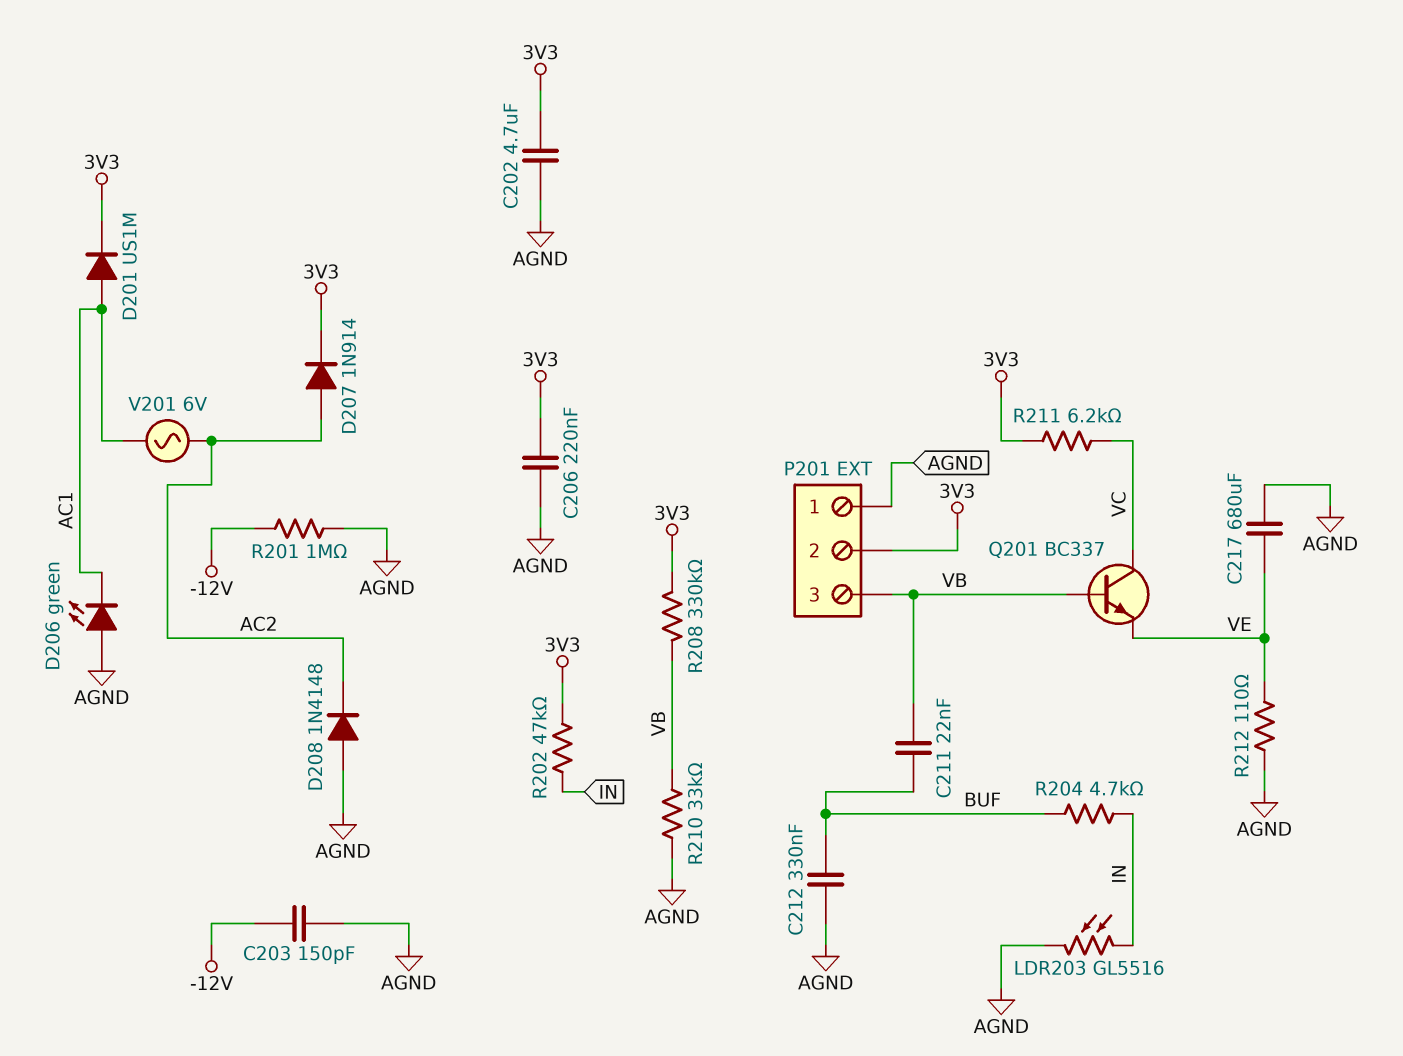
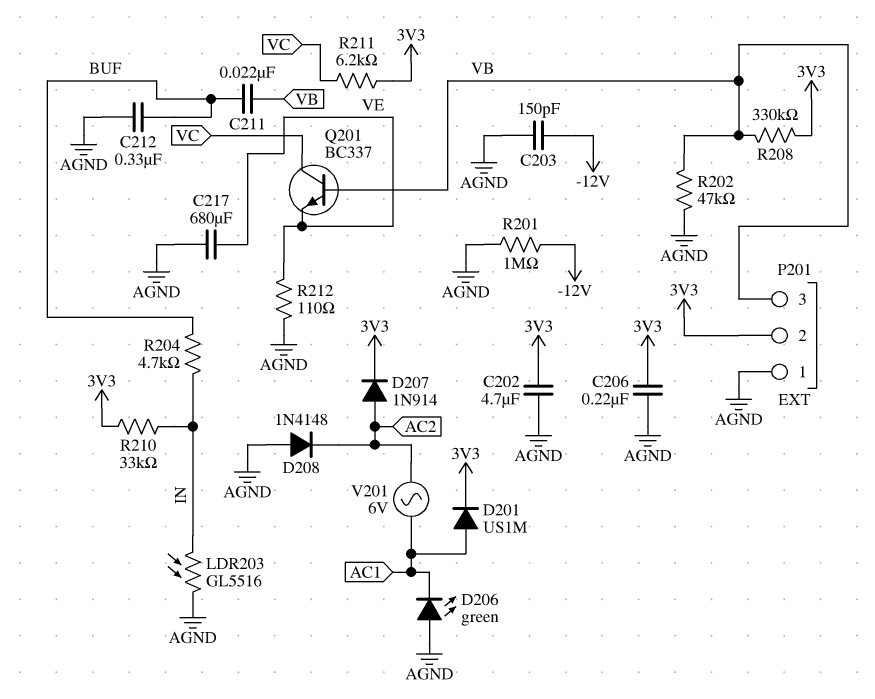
R202: 47k (3V3, IN) -> 47k (AGND, VB)
R210: 33k (AGND, VB) -> 33k (3V3, IN)

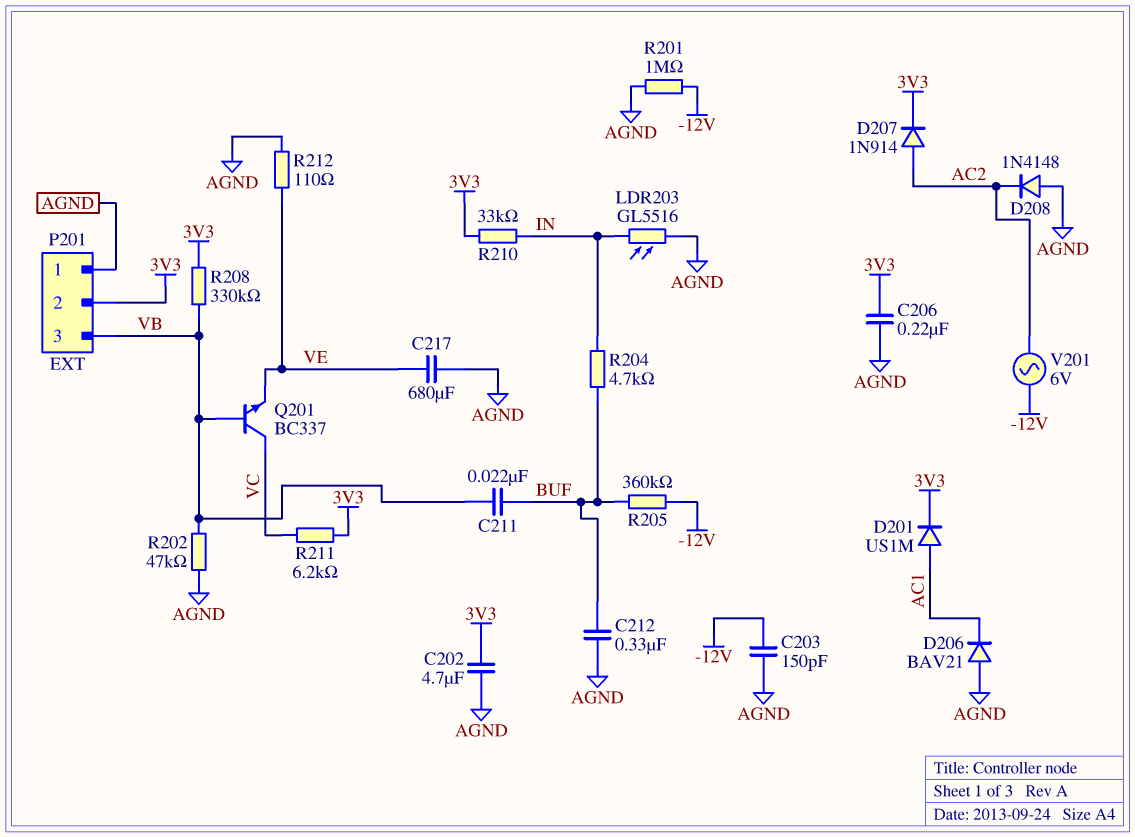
D206: LED green (A AGND, K AC1) -> diode BAV21 (A AGND, K AC1)
R205: none -> 360k (-12V, BUF)
V201: AC 6V (AC1, AC2) -> AC 6V (-12V, AC2)

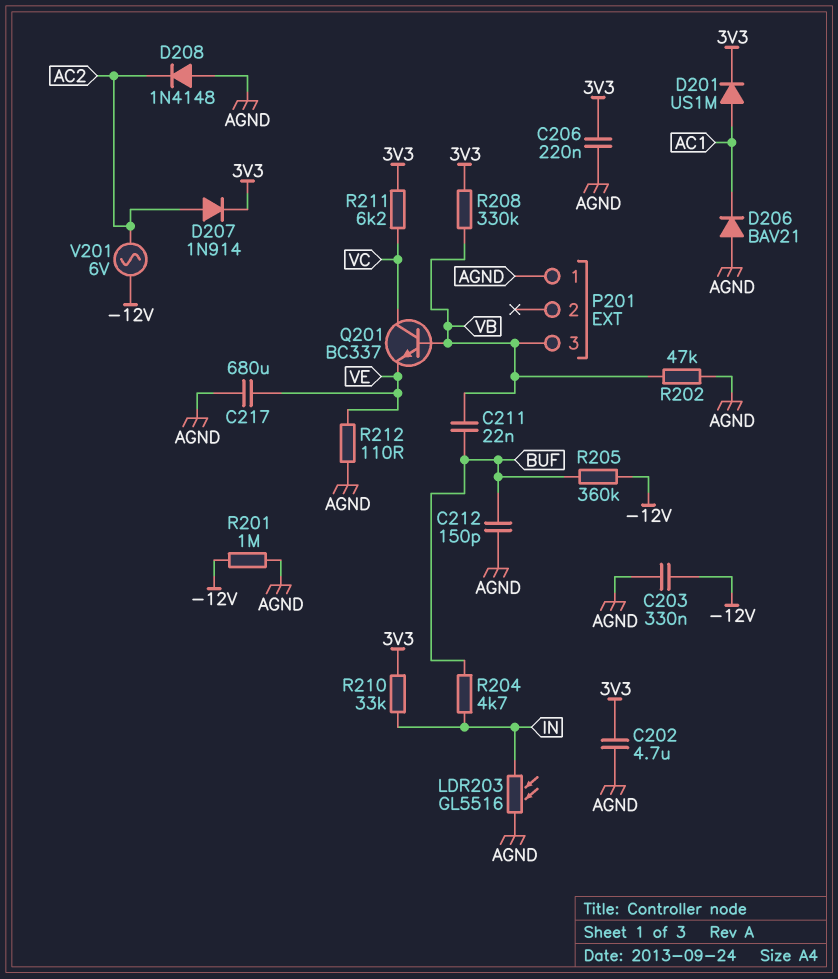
C203: 150pF (-12V, AGND) -> 330nF (-12V, AGND)
C212: 330nF (AGND, BUF) -> 150pF (AGND, BUF)
P201 pin 2: 3V3 -> none

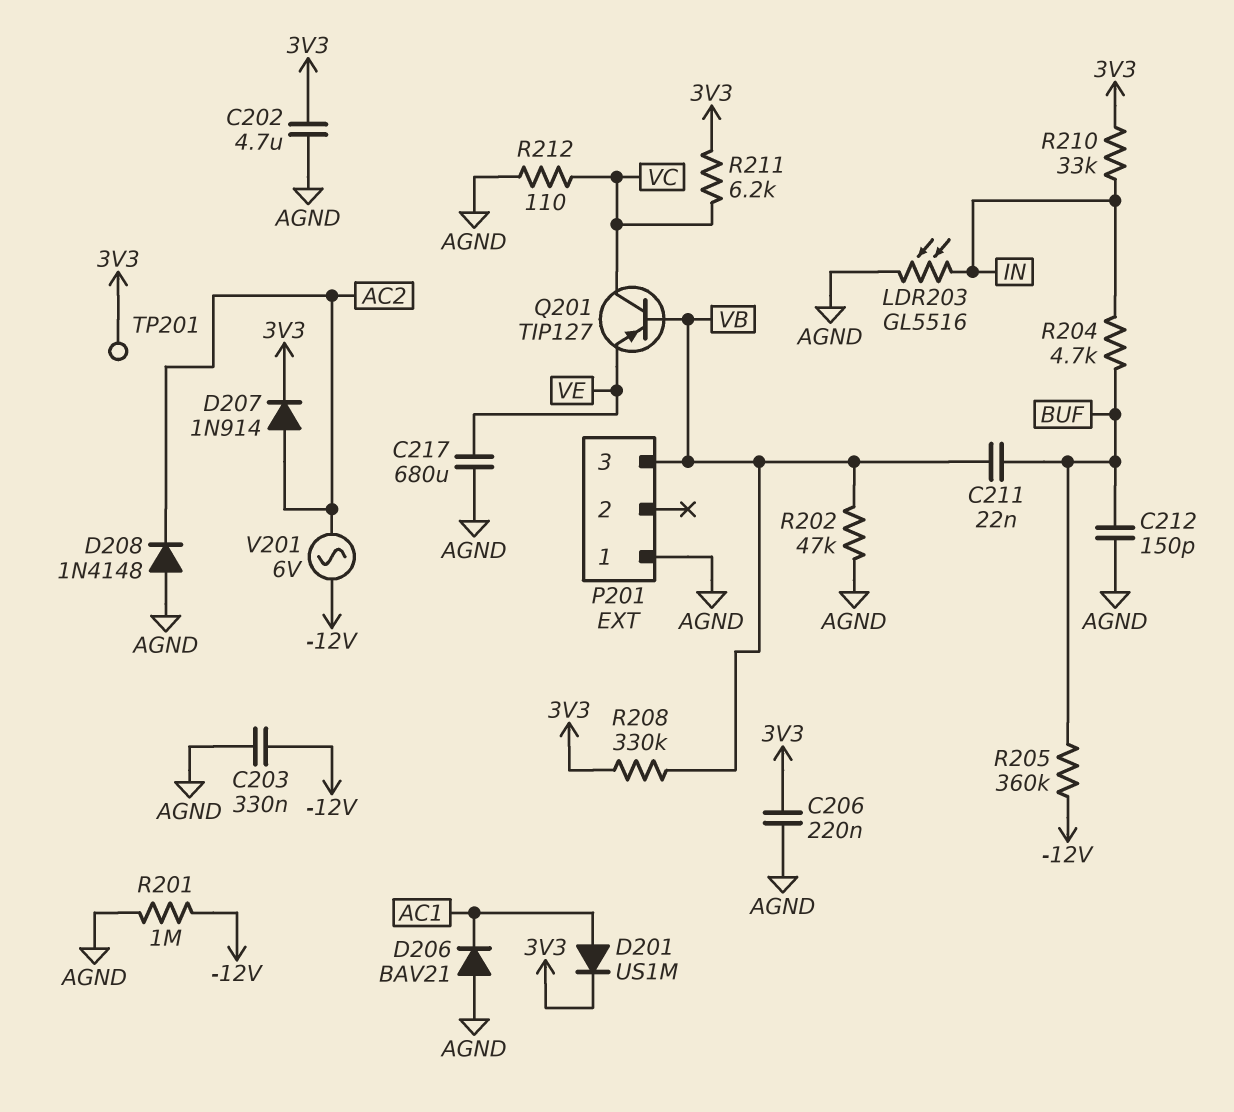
Q201: NPN BC337 (B VB, C VC, E VE) -> PNP TIP127 (B VB, C VC, E VE)
R212: 110 (AGND, VE) -> 110 (AGND, VC)
TP201: none -> test point (3V3)

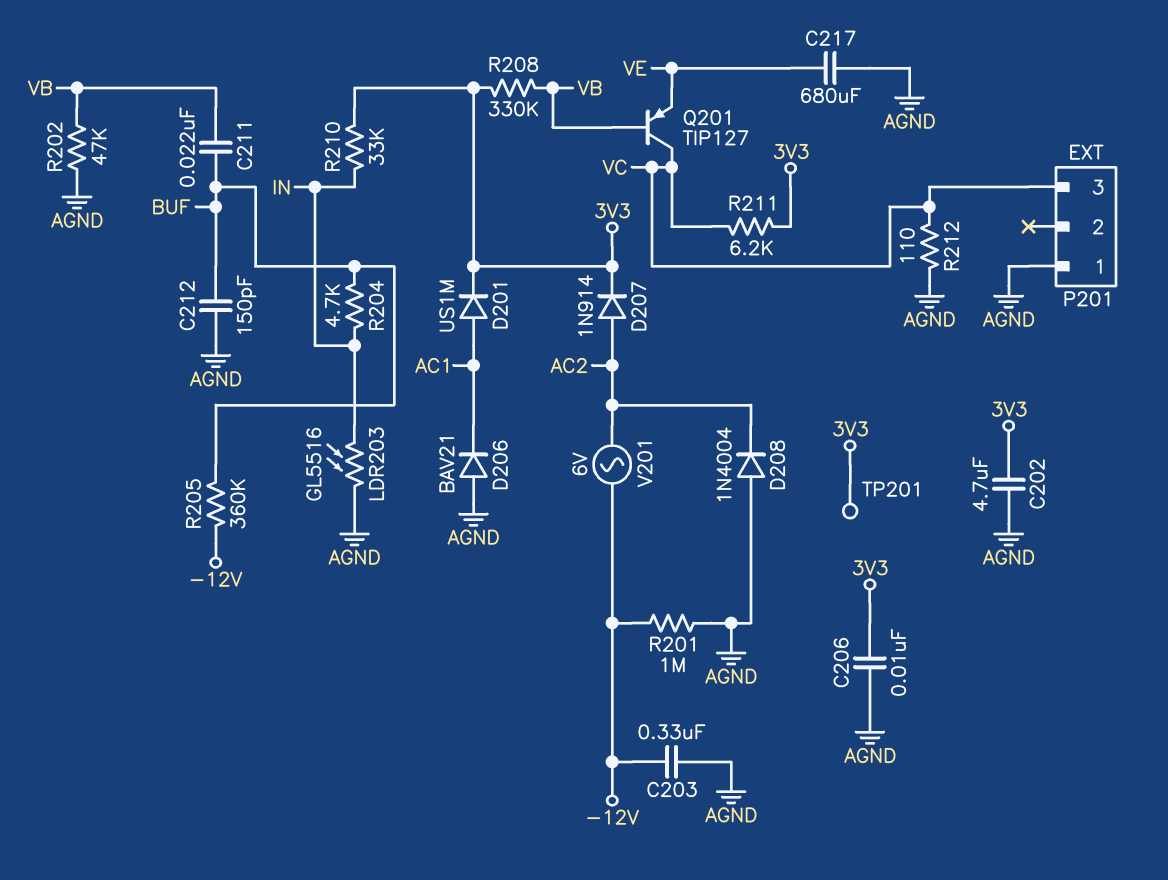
C206: 220nF (3V3, AGND) -> 10nF (3V3, AGND)
D208: diode 1N4148 (A AGND, K AC2) -> diode 1N4004 (A AGND, K AC2)
P201 pin 3: VB -> VC

